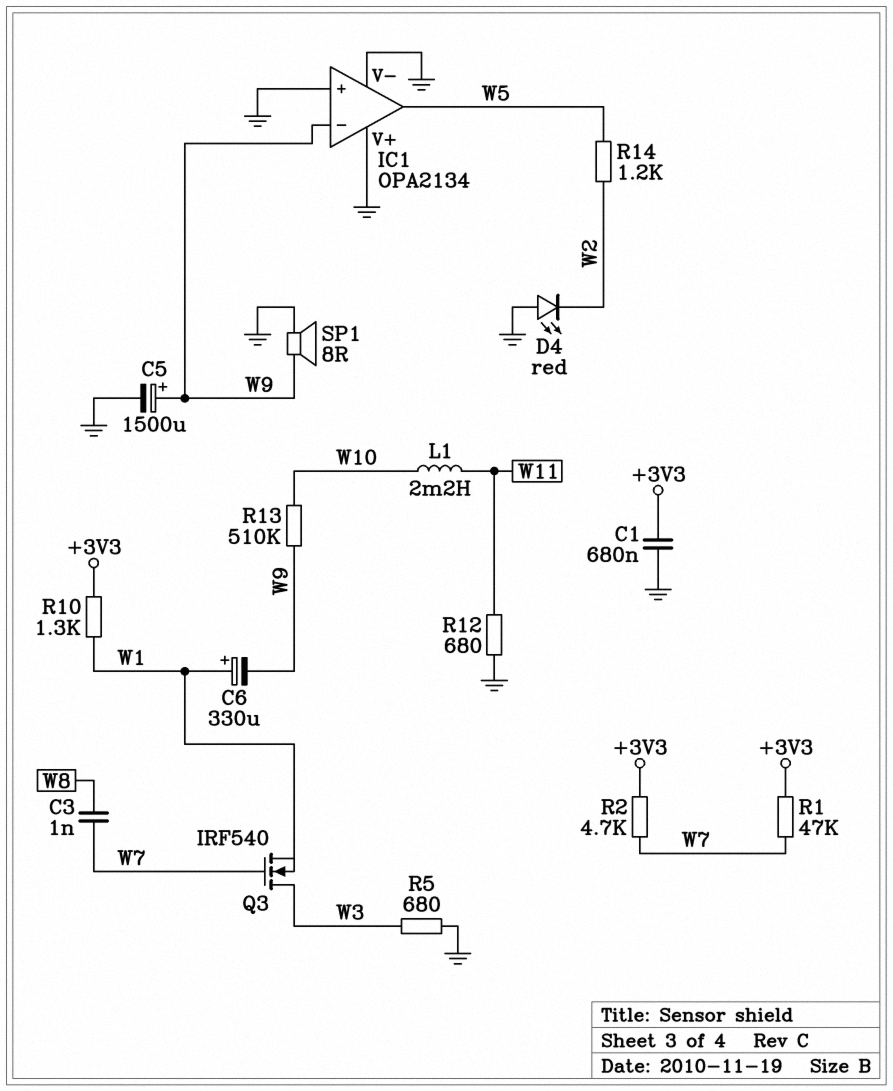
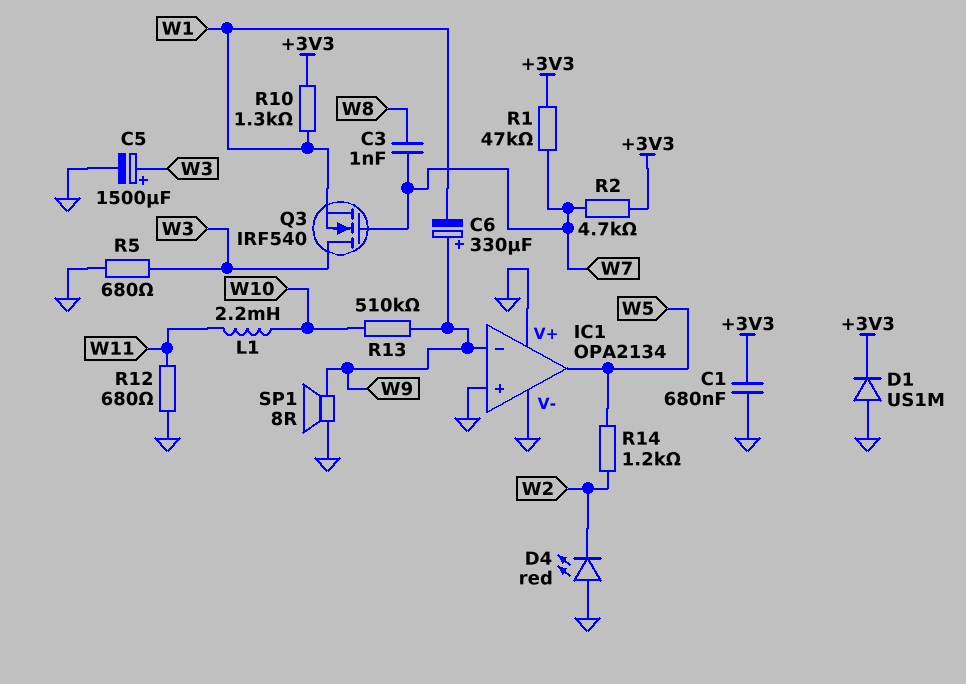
C5: 1500uF (plus W9, minus GND) -> 1500uF (plus W3, minus GND)
C6: 330uF (plus W1, minus W9) -> 330uF (plus W9, minus W1)
D1: none -> diode US1M (A GND, K +3V3)

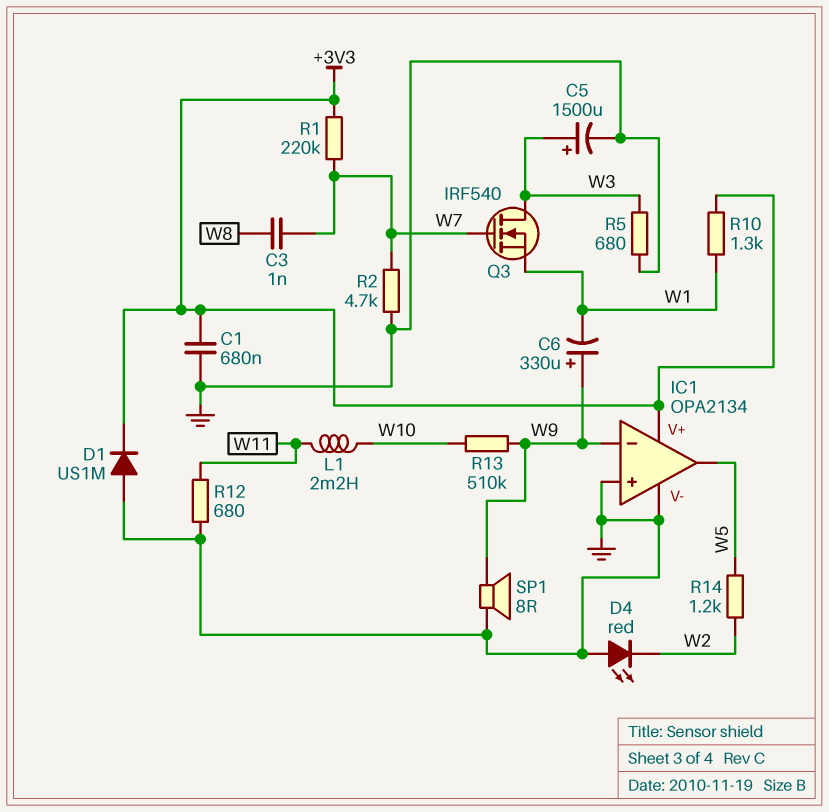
IC1 pin V+: GND -> +3V3
R1: 47k (+3V3, W7) -> 220k (+3V3, W7)
R2: 4.7k (+3V3, W7) -> 4.7k (GND, W7)

